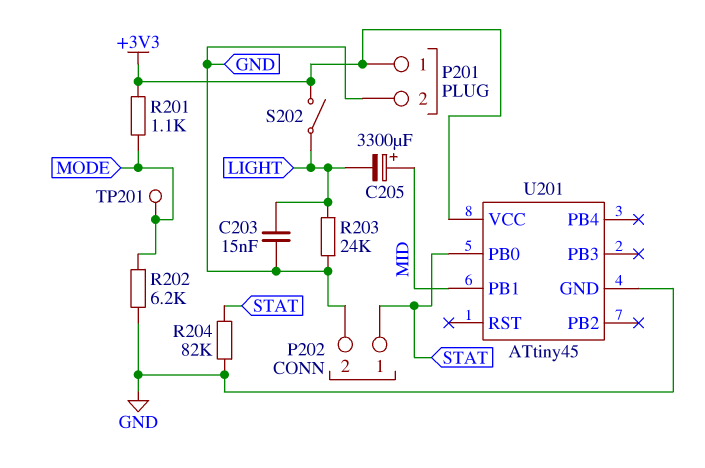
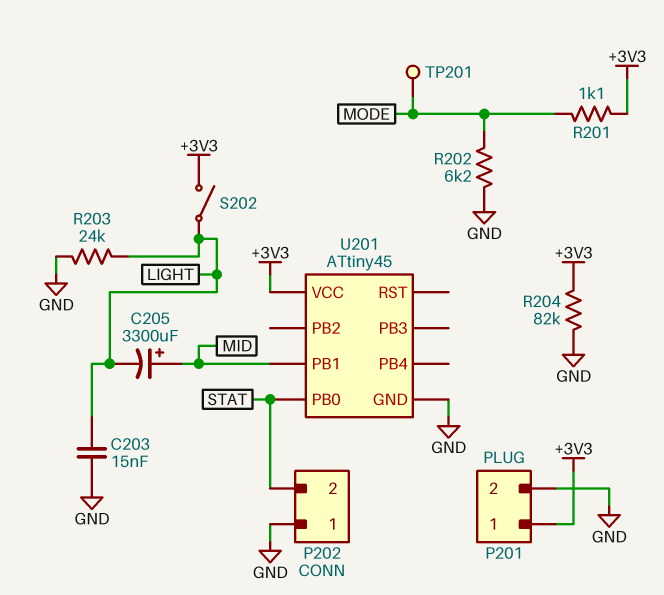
P202 pin 1: STAT -> GND
P202 pin 2: GND -> STAT
R204: 82k (GND, STAT) -> 82k (+3V3, GND)

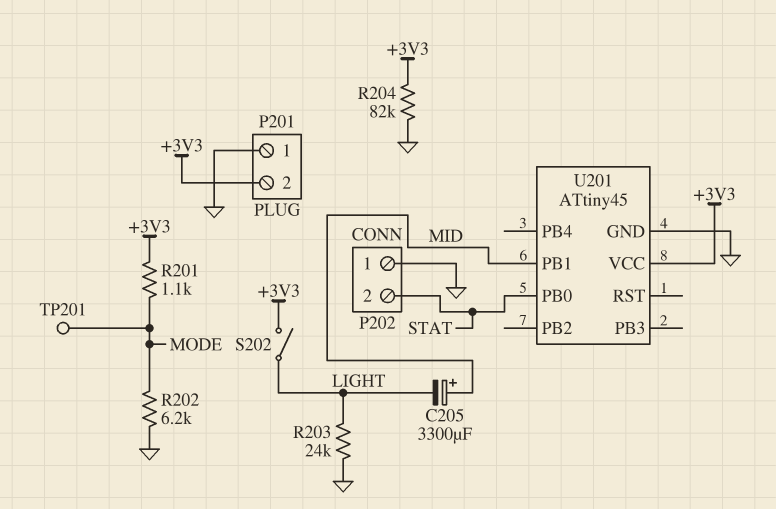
C203: 15nF (GND, LIGHT) -> none
P201 pin 1: +3V3 -> GND
P201 pin 2: GND -> +3V3

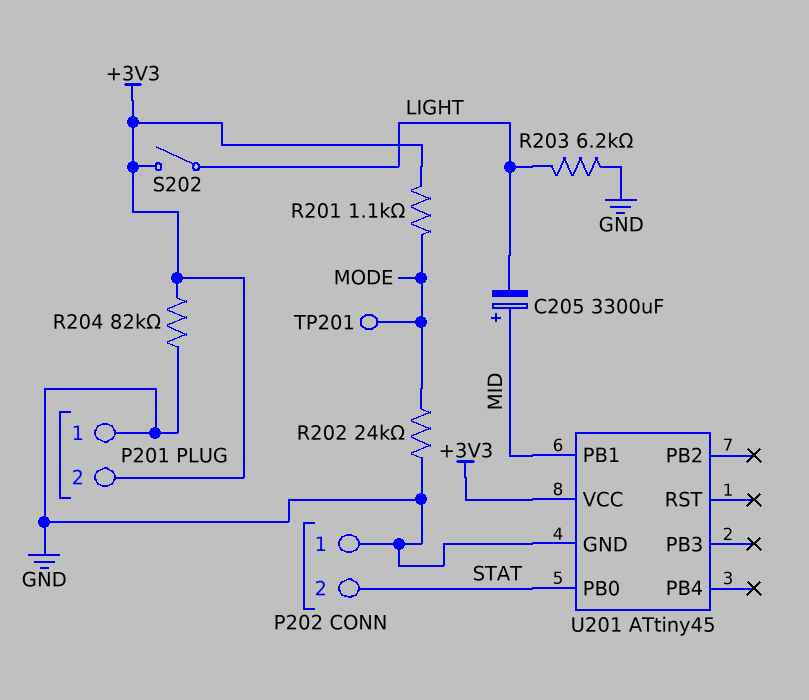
R202: 6.2k (GND, MODE) -> 24k (GND, MODE)
R203: 24k (GND, LIGHT) -> 6.2k (GND, LIGHT)

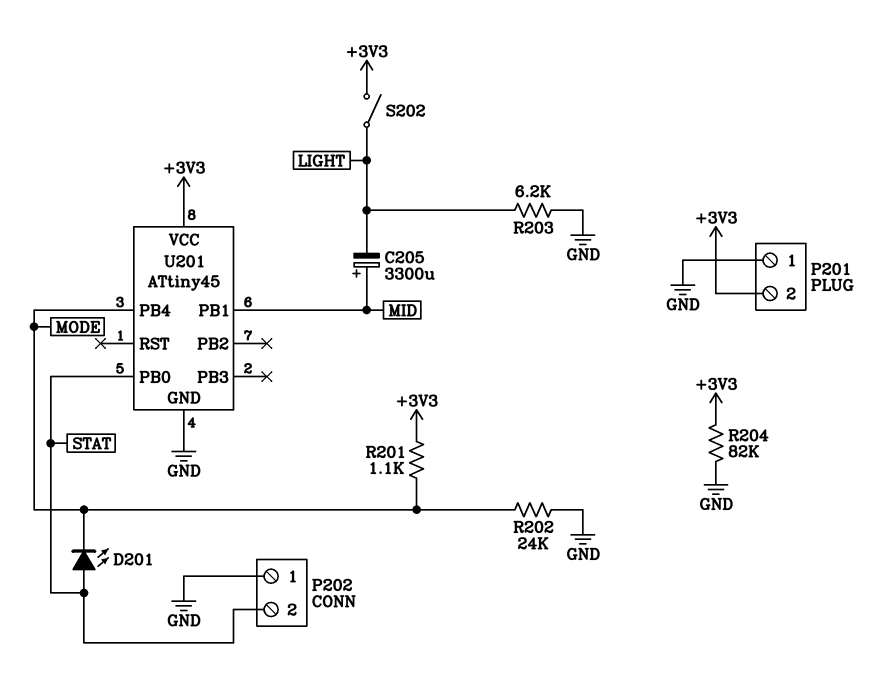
D201: none -> LED (A STAT, K MODE)
TP201: test point (MODE) -> none
U201 pin PB4: none -> MODE

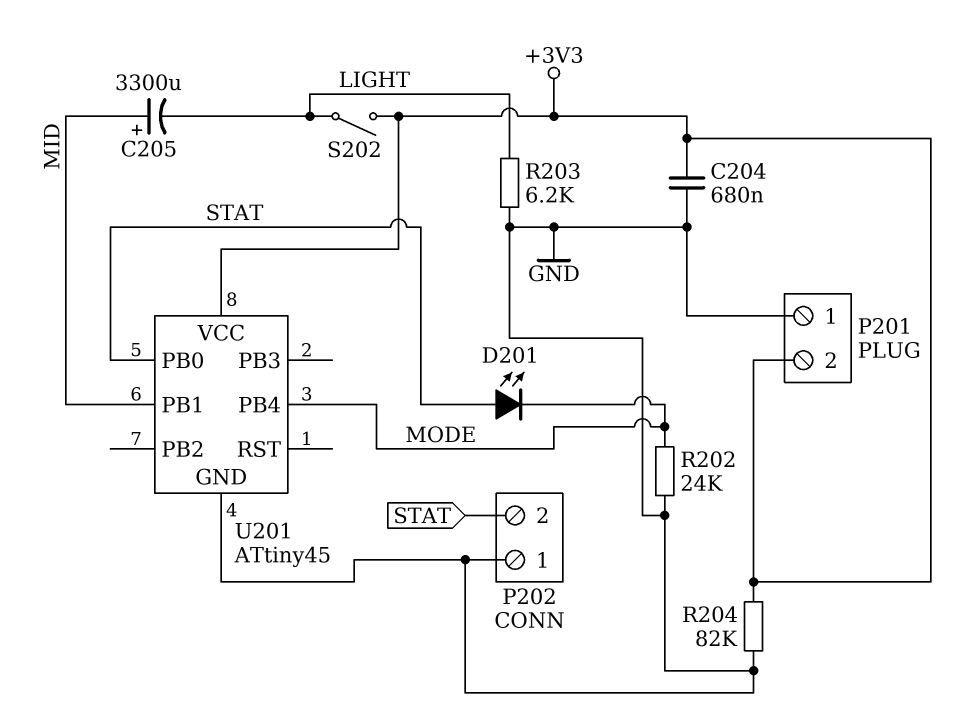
C204: none -> 680nF (+3V3, GND)
R201: 1.1k (+3V3, MODE) -> none

